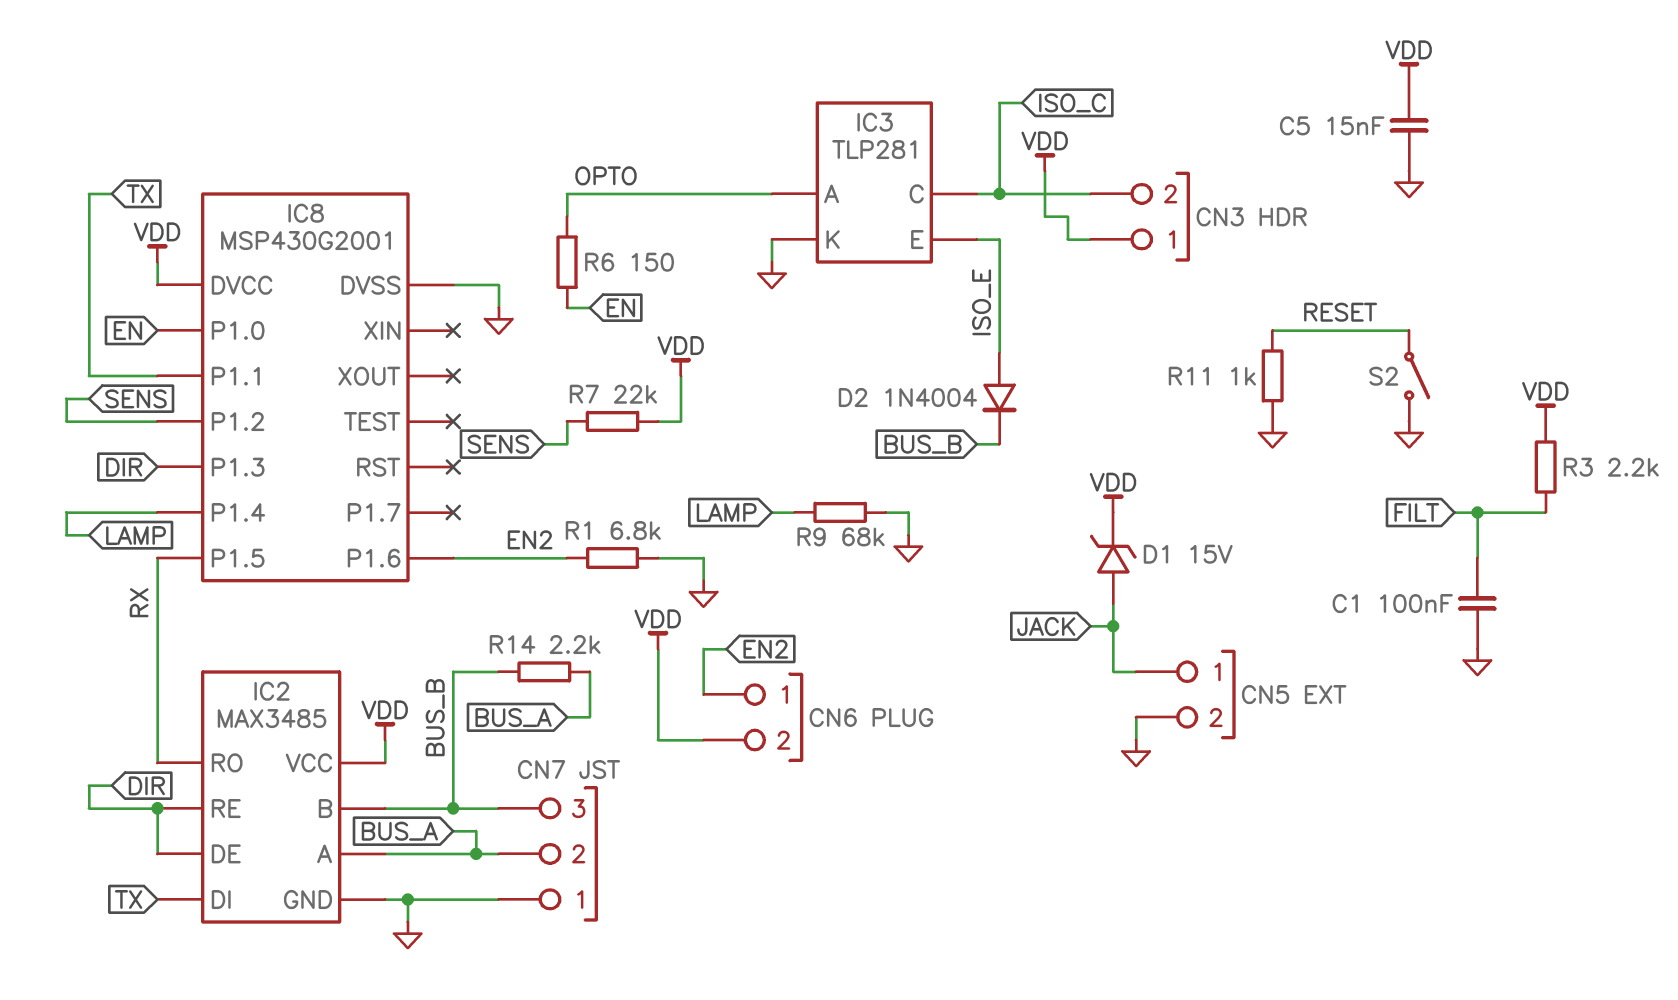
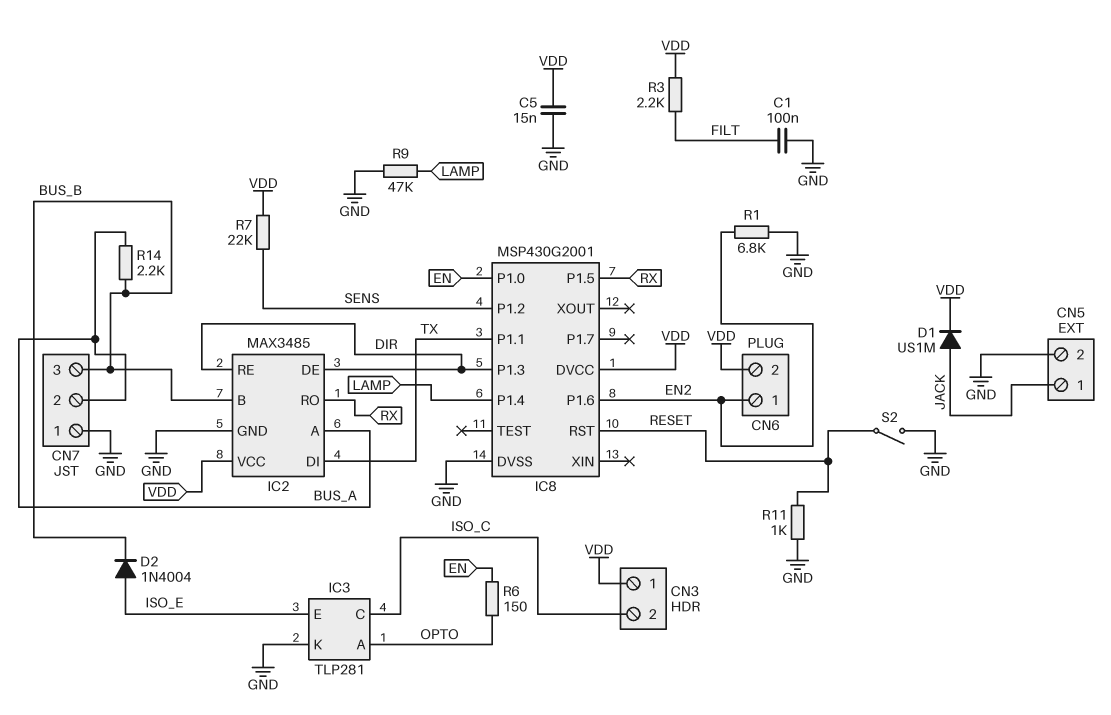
D1: zener 15V (A JACK, K VDD) -> diode US1M (A JACK, K VDD)
IC8 pin RST: none -> RESET
R9: 68k (GND, LAMP) -> 47k (GND, LAMP)

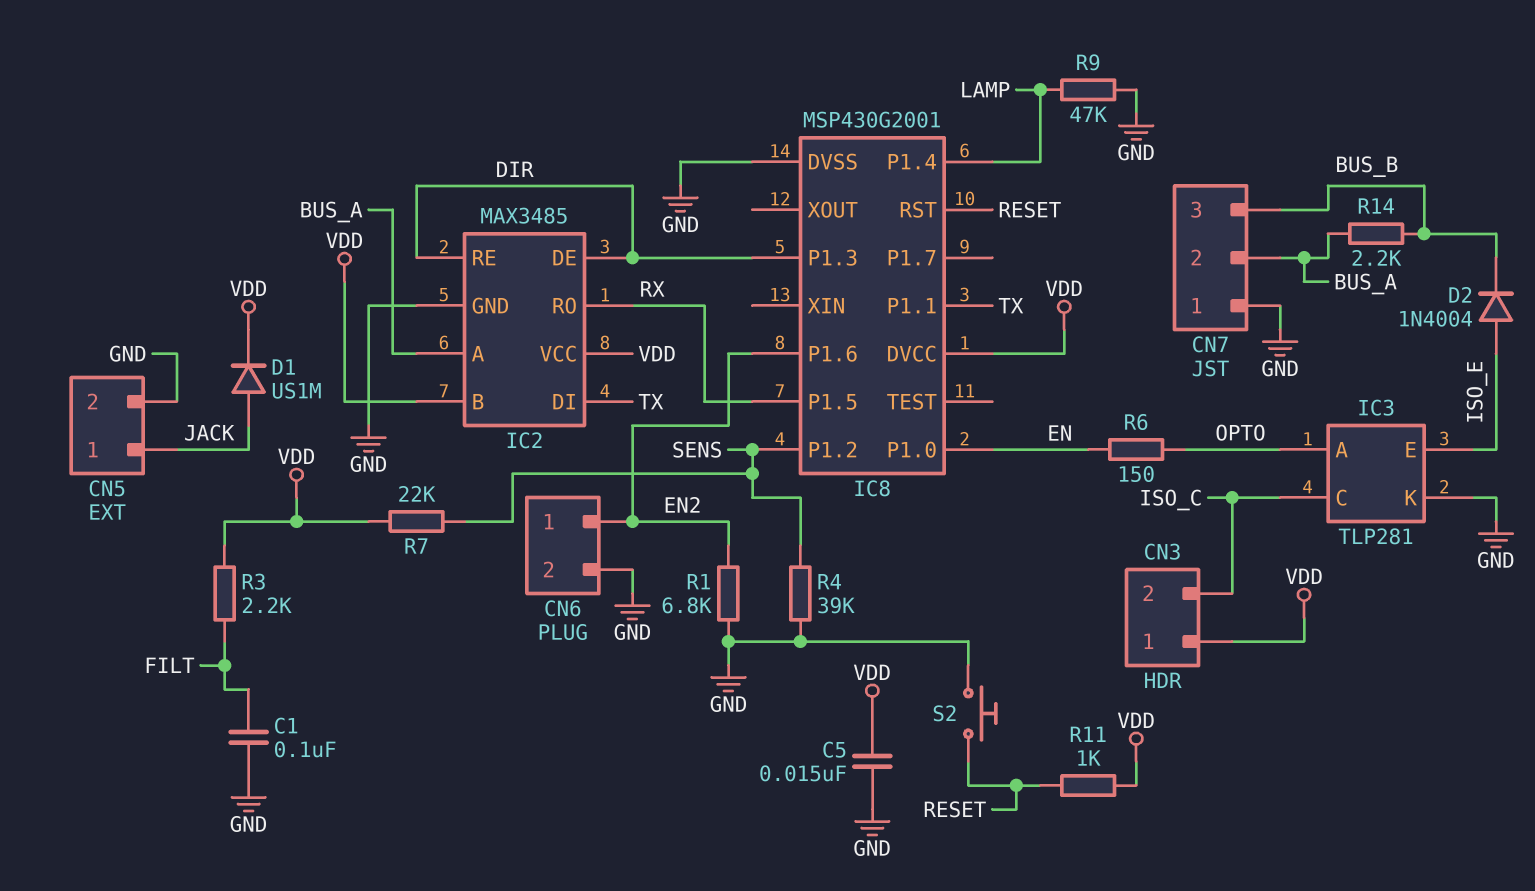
CN6 pin 2: VDD -> GND
IC2 pin B: BUS_B -> VDD
R4: none -> 39k (GND, SENS)
R11: 1k (GND, RESET) -> 1k (RESET, VDD)
S2: switch (GND, RESET) -> button (GND, RESET)

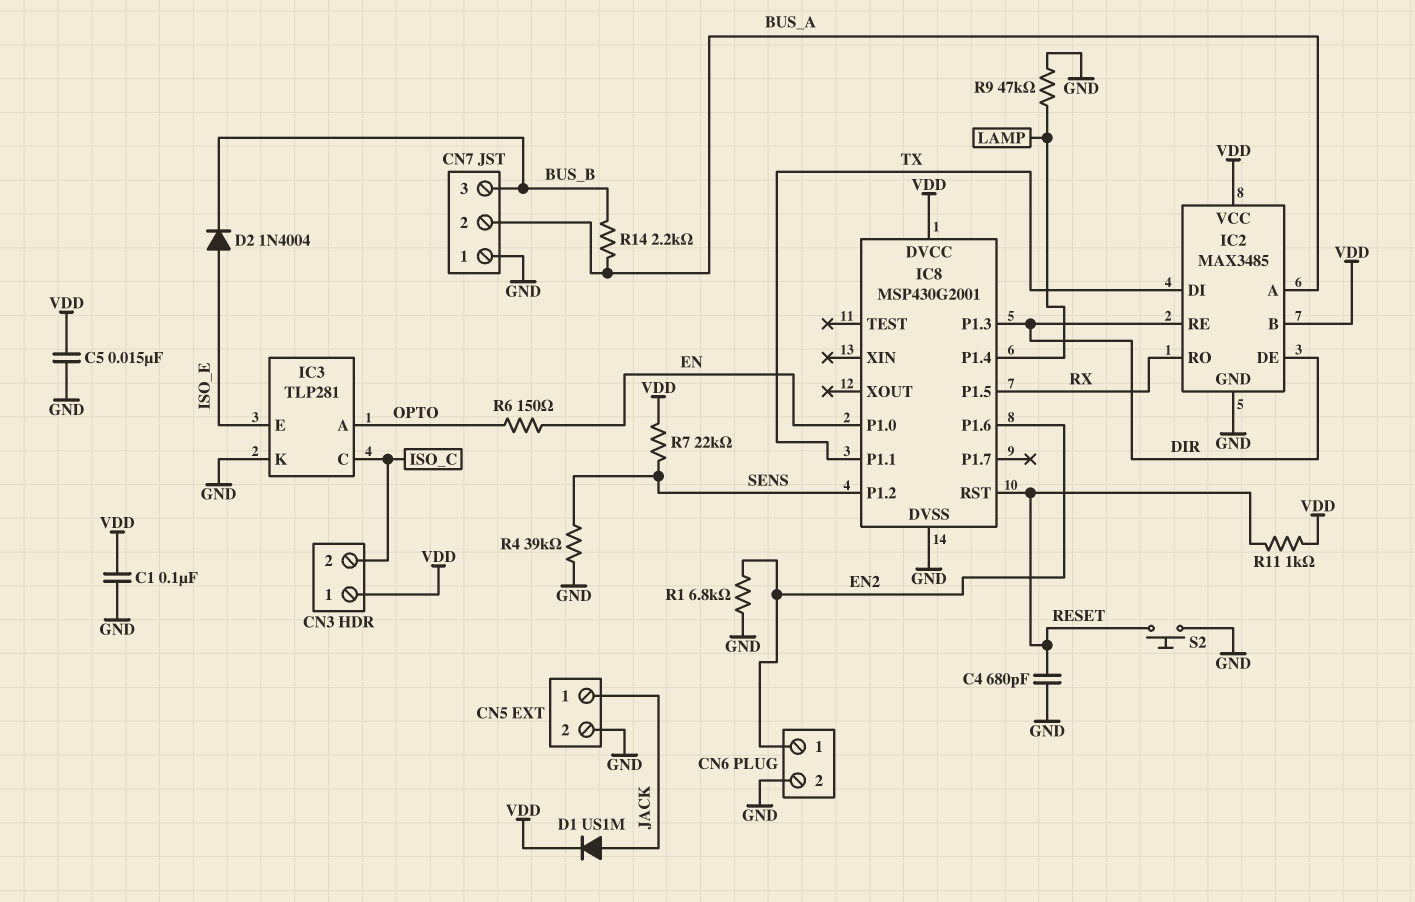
C1: 100nF (FILT, GND) -> 100nF (GND, VDD)
C4: none -> 680pF (GND, RESET)
R3: 2.2k (FILT, VDD) -> none

